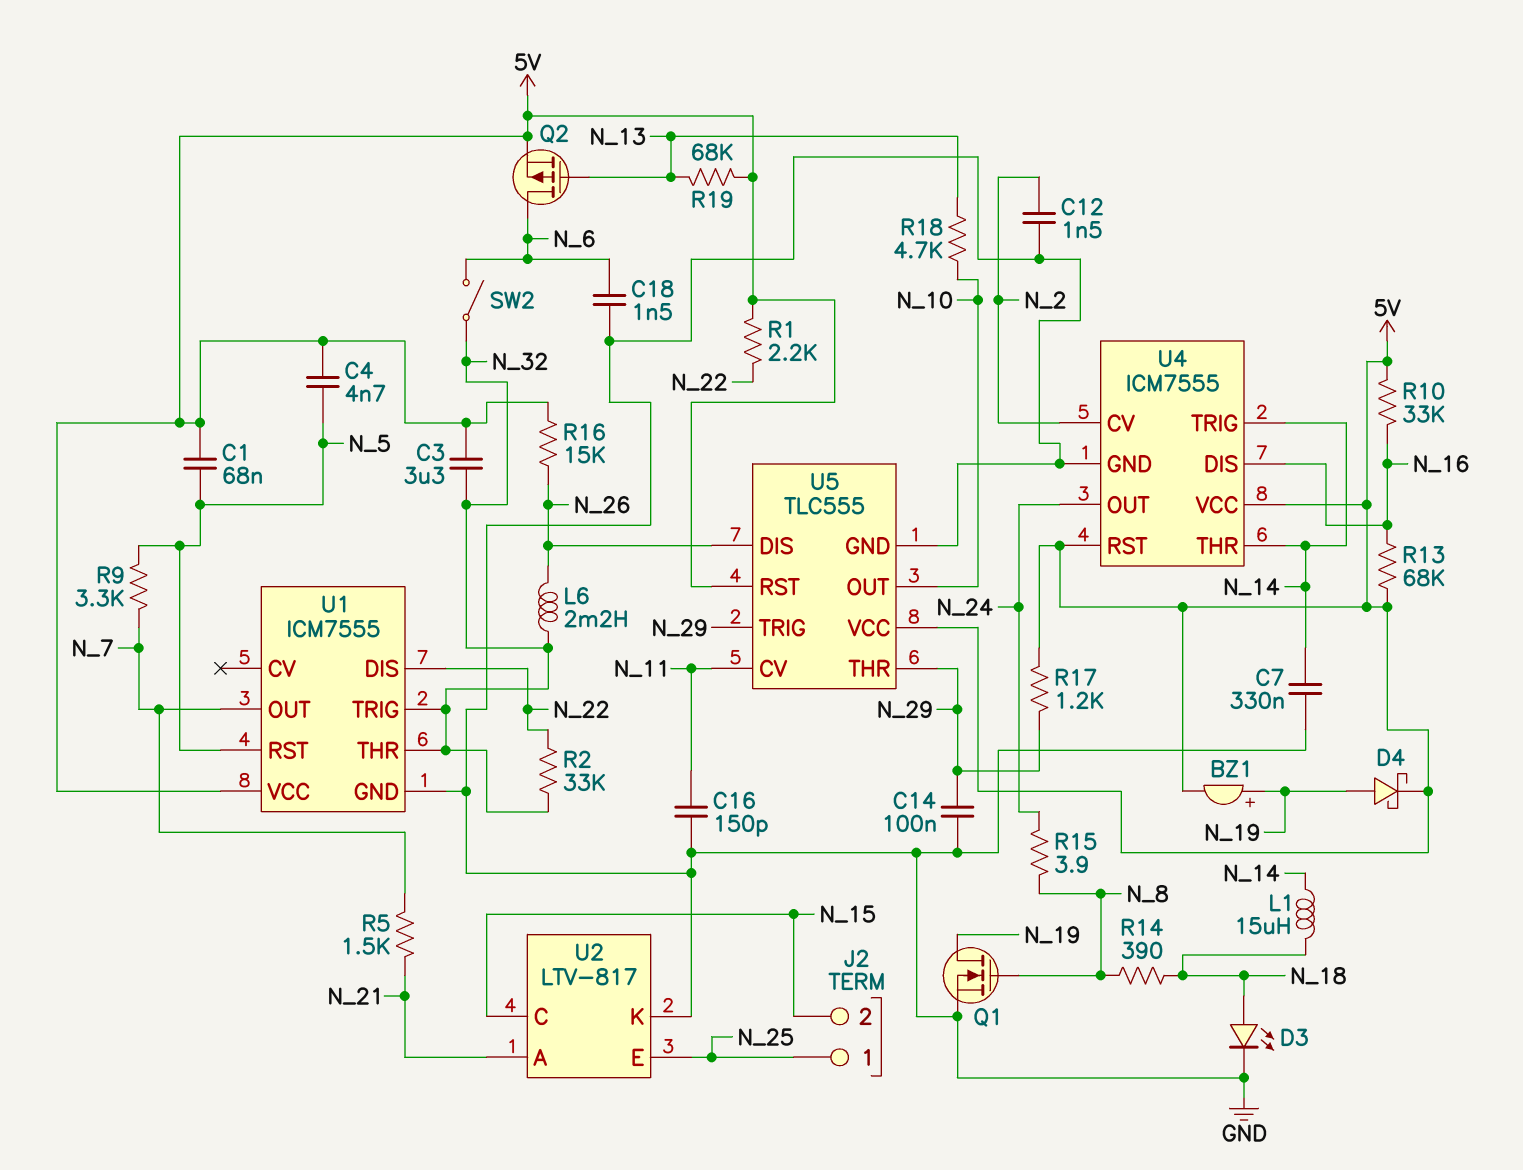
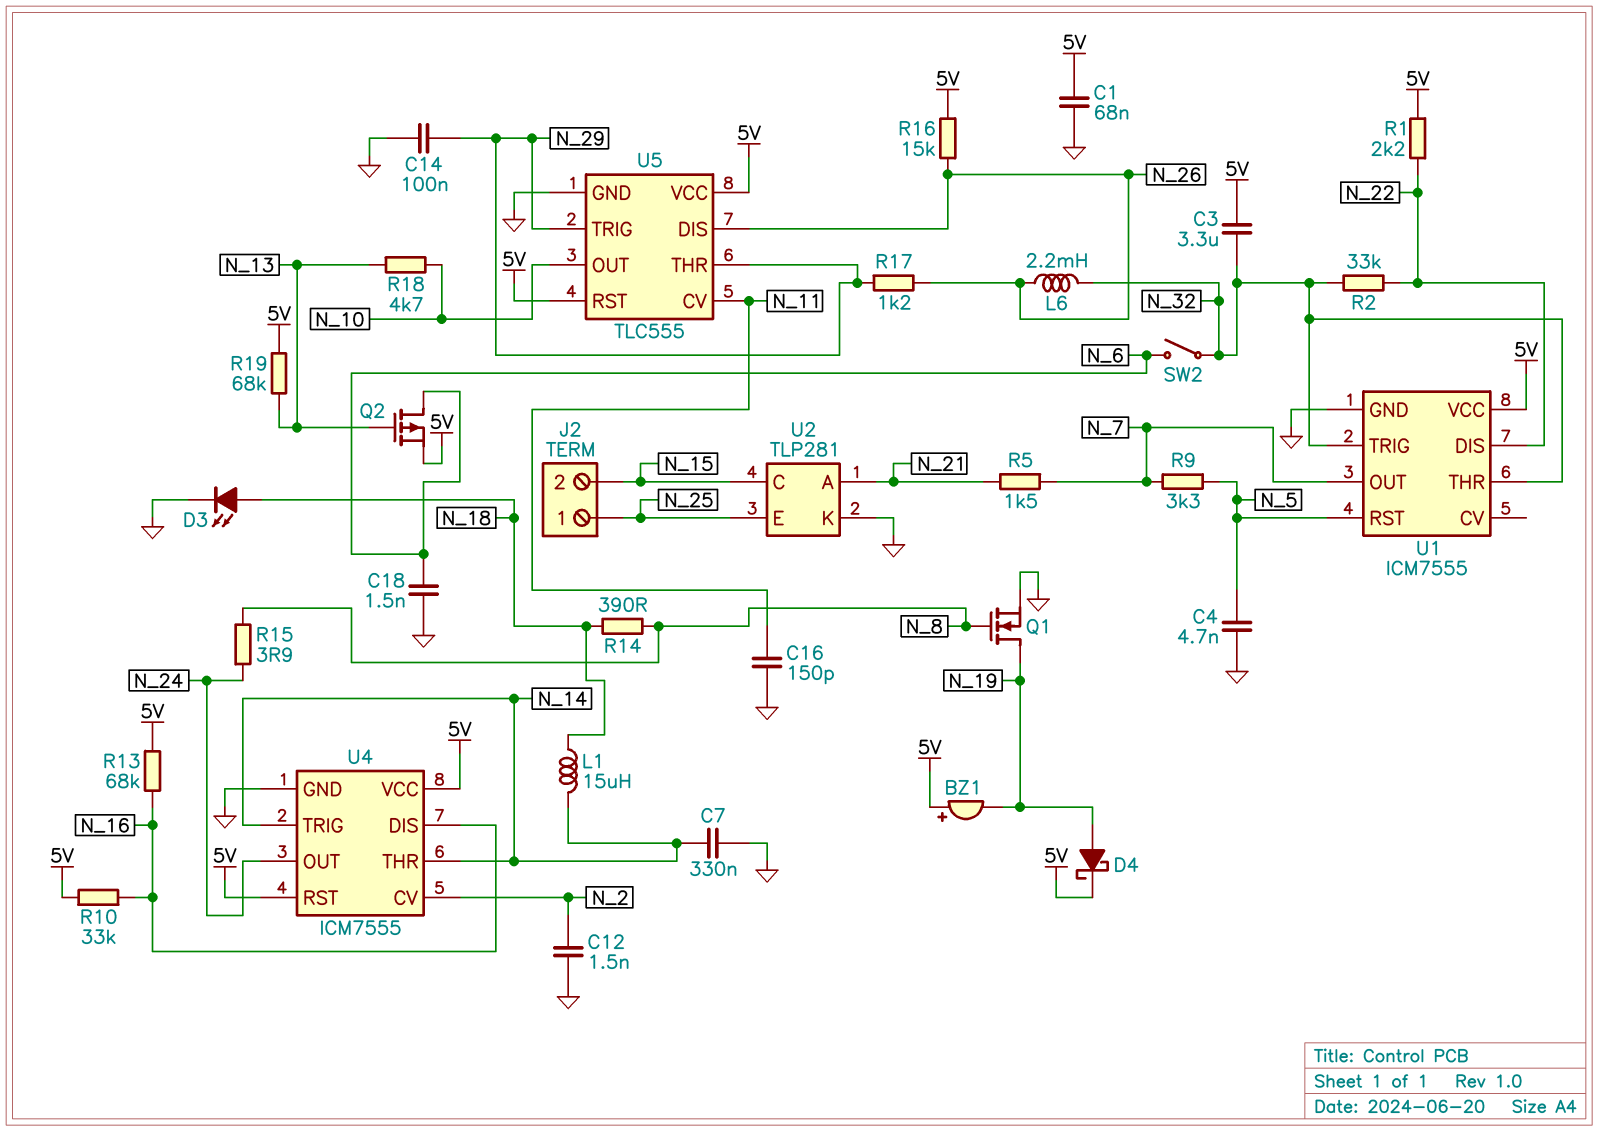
BZ1: buzzer (plus N_19, minus 5V) -> buzzer (plus 5V, minus N_19)
C1: 68nF (5V, N_5) -> 68nF (5V, GND)
C4: 4.7nF (5V, N_5) -> 4.7nF (GND, N_5)
R17: 1.2k (5V, N_29) -> 1.2k (N_26, N_29)
U2: LTV-817 -> TLP281

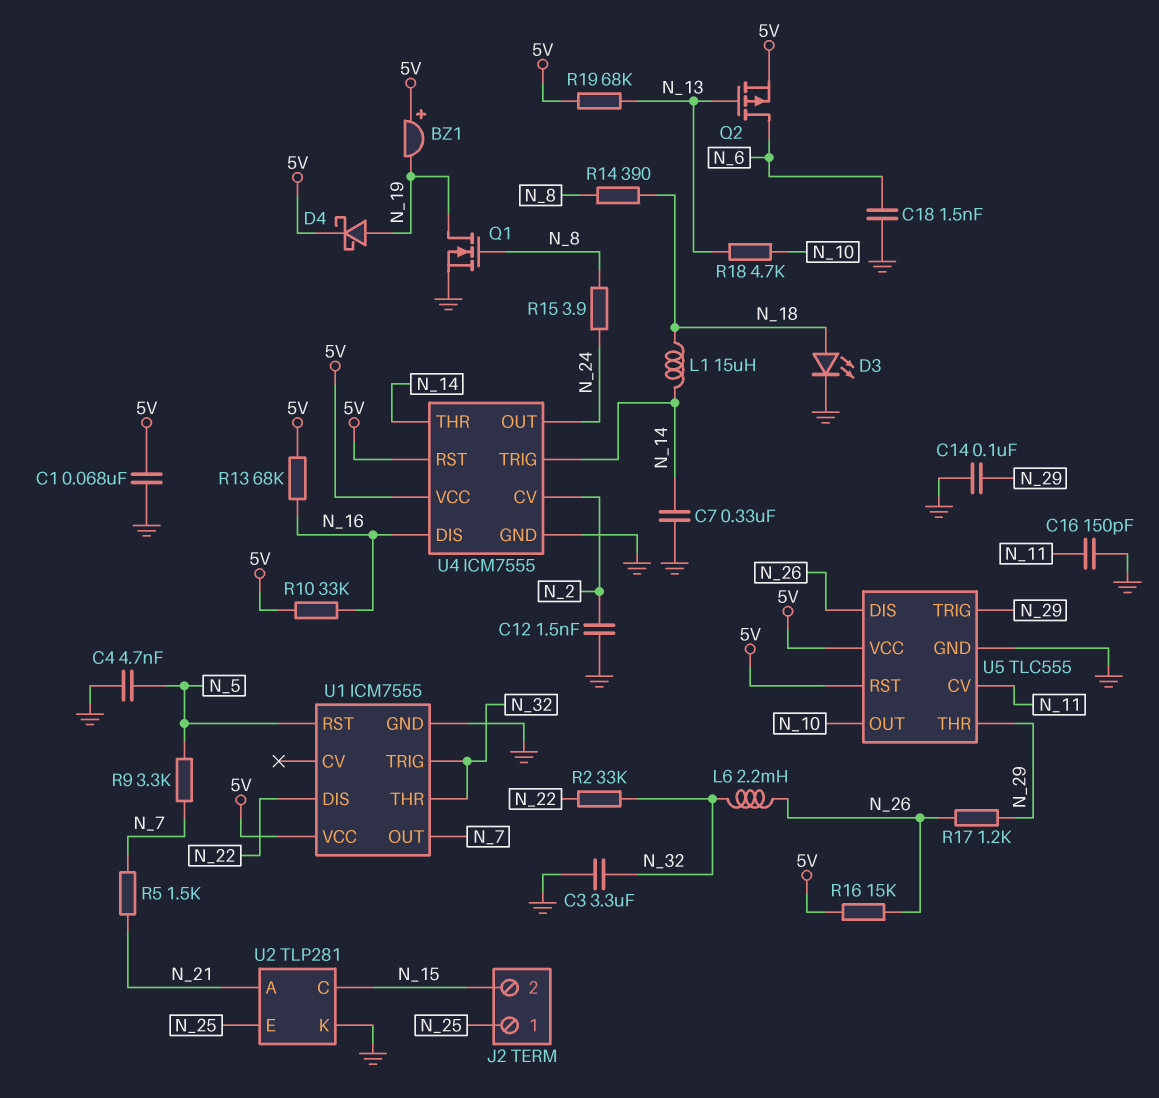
C3: 3.3uF (5V, N_32) -> 3.3uF (GND, N_32)
R1: 2.2k (5V, N_22) -> none
SW2: switch (N_6, N_32) -> none

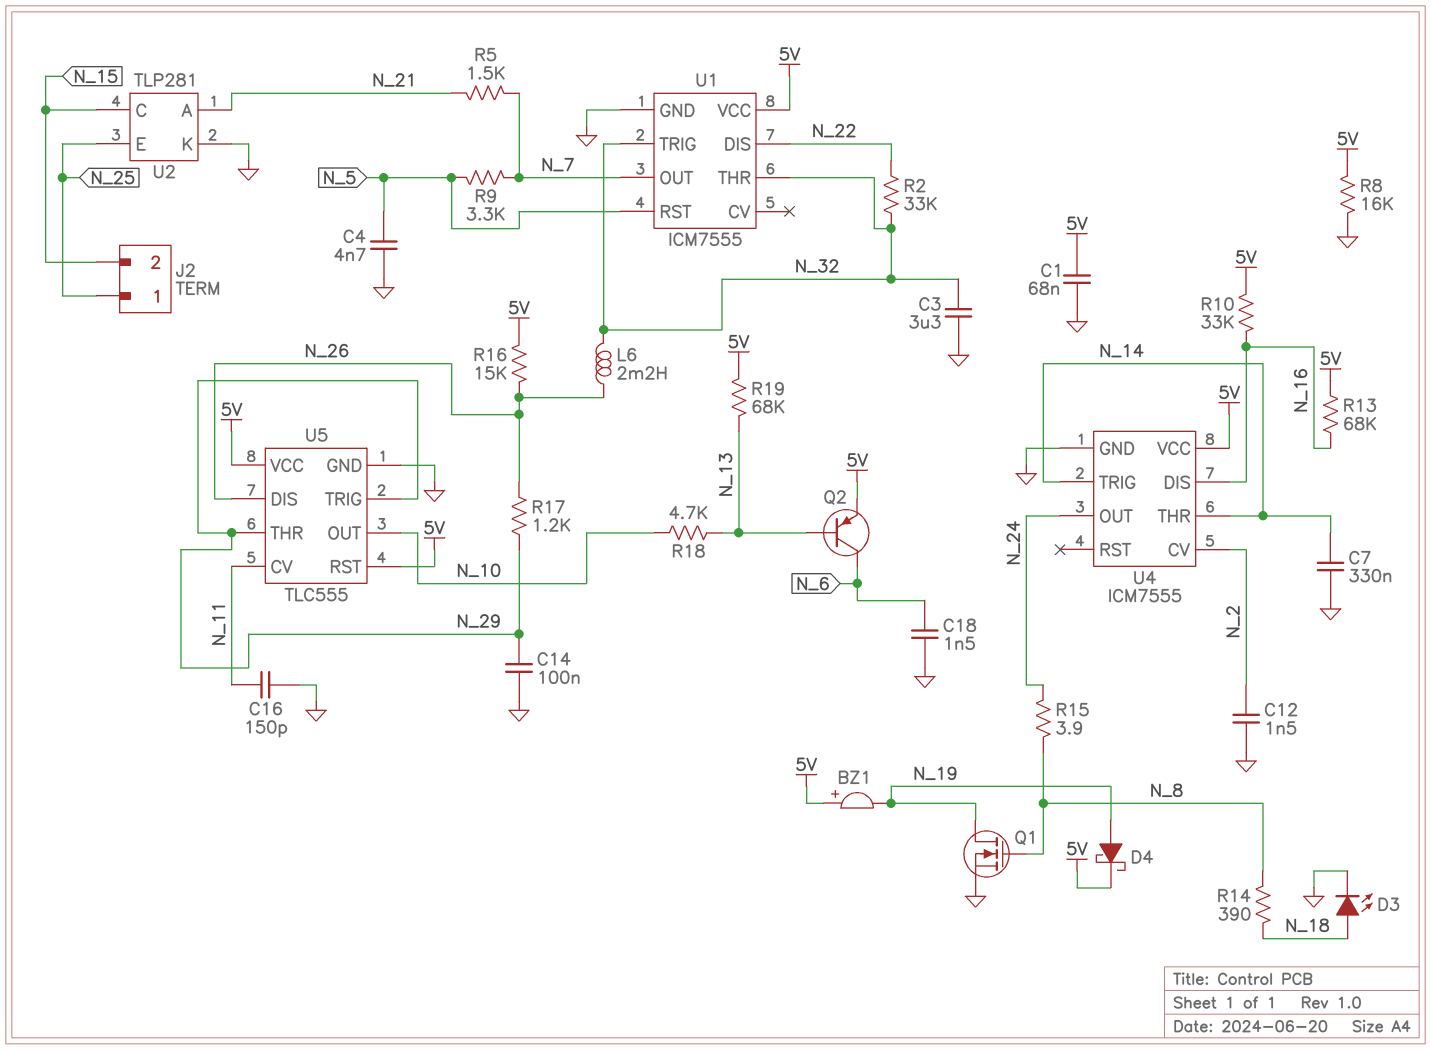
L1: 15uH (N_14, N_18) -> none
Q2: PMOS (G N_13, D N_6, S 5V) -> PNP (B N_13, C N_6, E 5V)
R8: none -> 16k (5V, GND)
U4 pin RST: 5V -> none

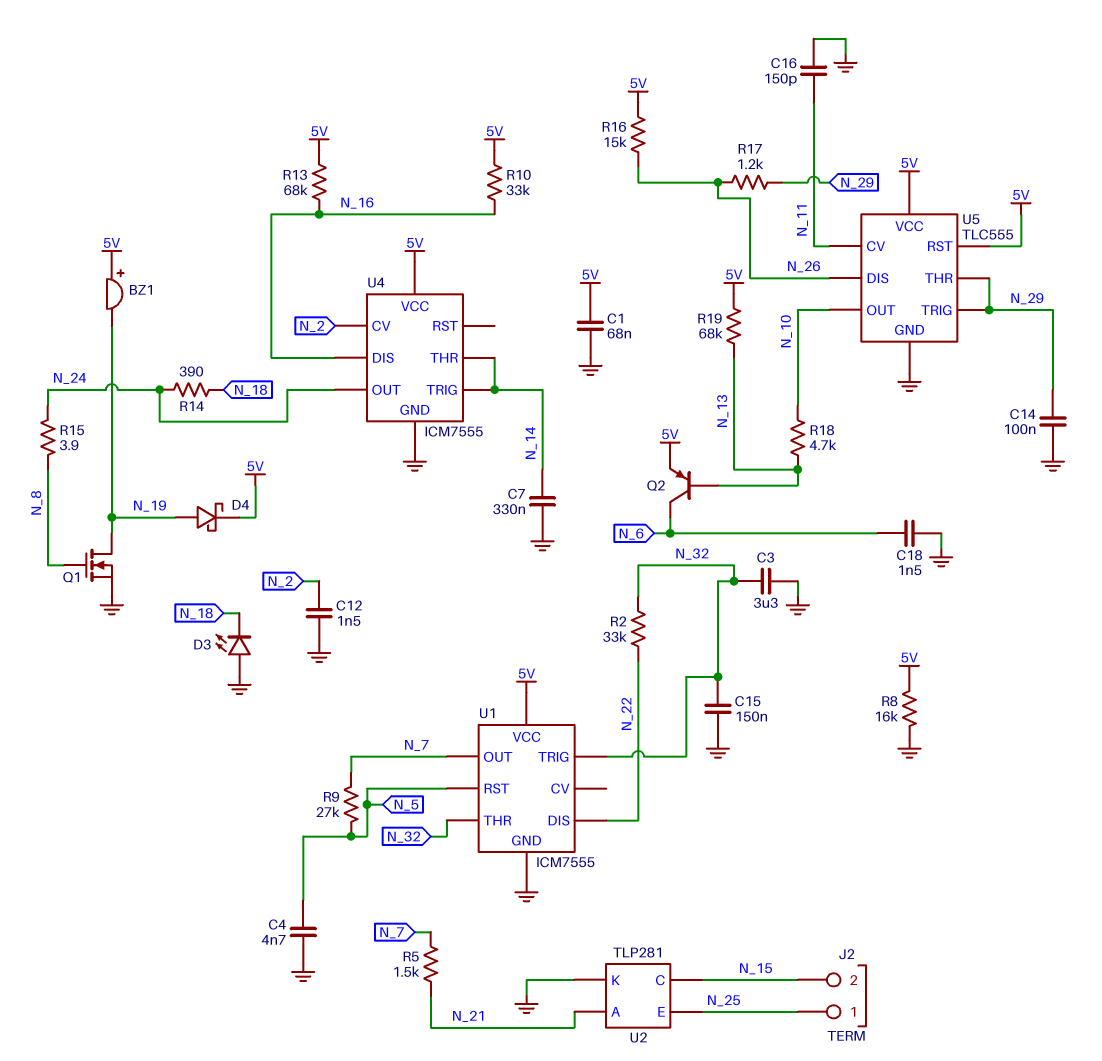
C15: none -> 150nF (GND, N_32)
D3: LED (A N_18, K GND) -> LED (A GND, K N_18)
L6: 2.2mH (N_26, N_32) -> none
R9: 3.3k (N_5, N_7) -> 27k (N_5, N_7)
R14: 390 (N_8, N_18) -> 390 (N_18, N_24)

